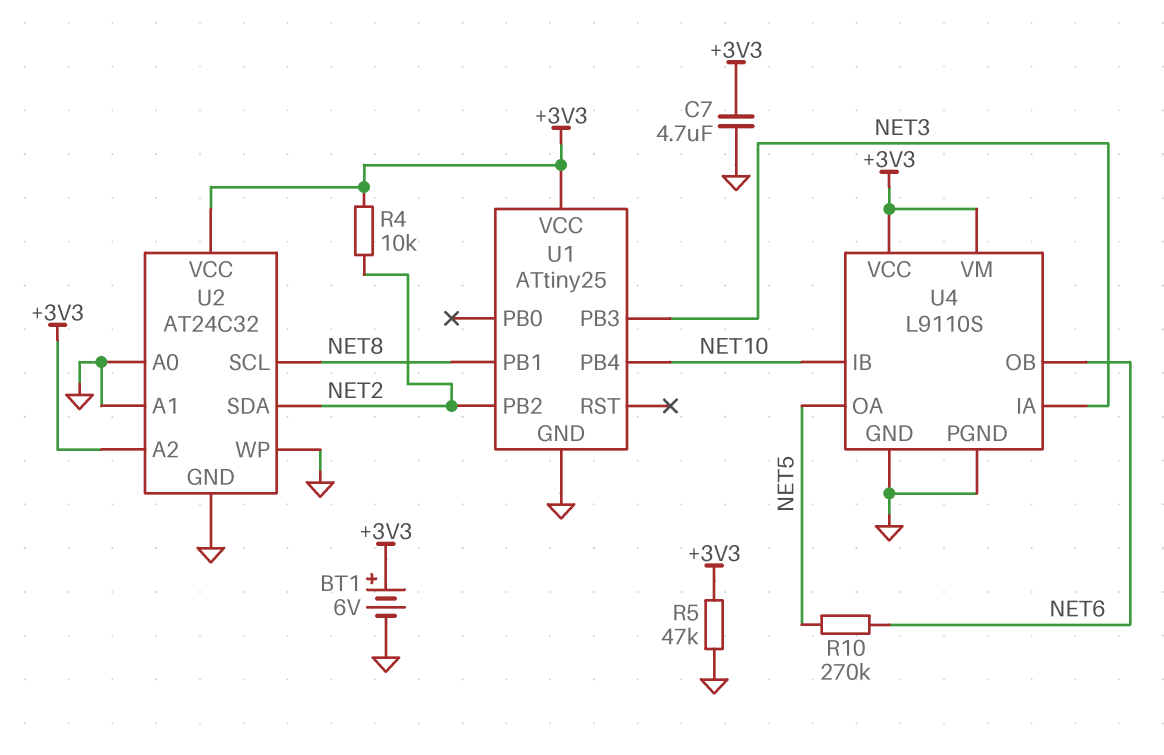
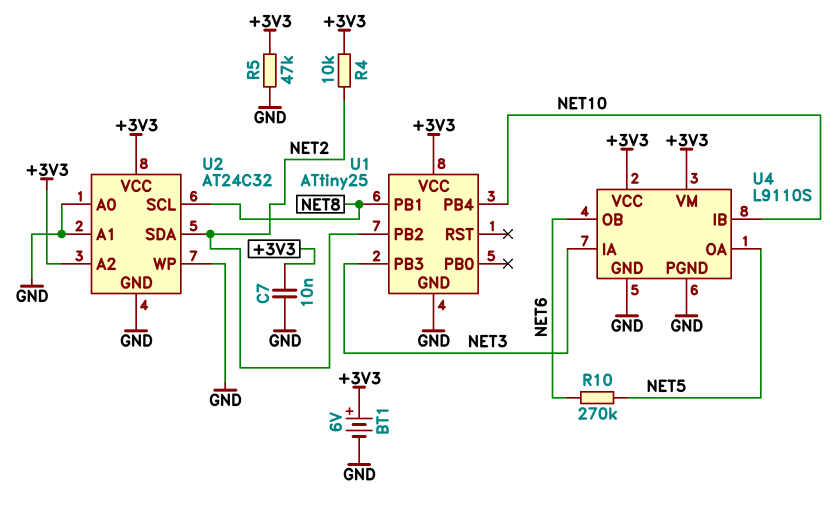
C7: 4.7uF (+3V3, GND) -> 10nF (+3V3, GND)

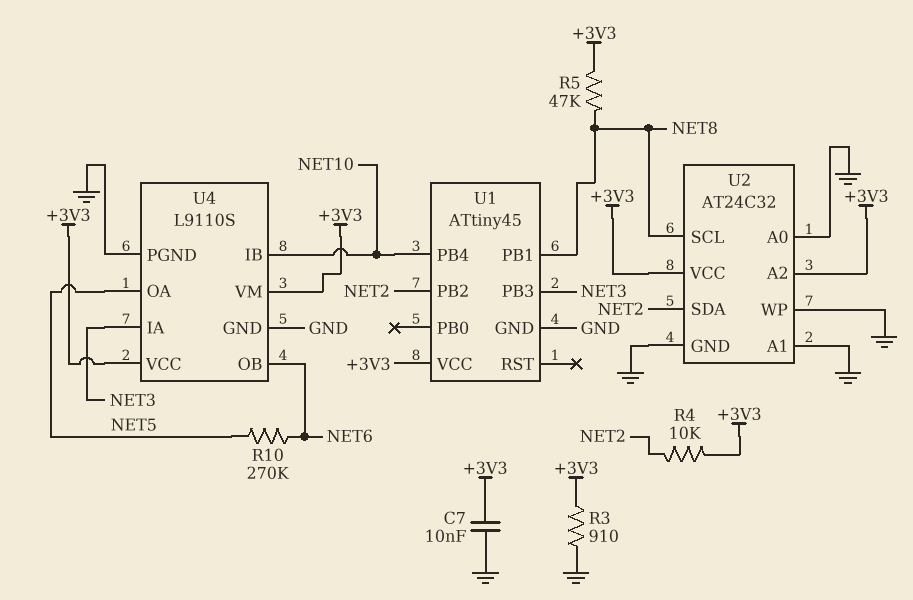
BT1: 6V (plus +3V3, minus GND) -> none
R3: none -> 910 (+3V3, GND)
R5: 47k (+3V3, GND) -> 47k (+3V3, NET8)
U1: ATtiny25 -> ATtiny45

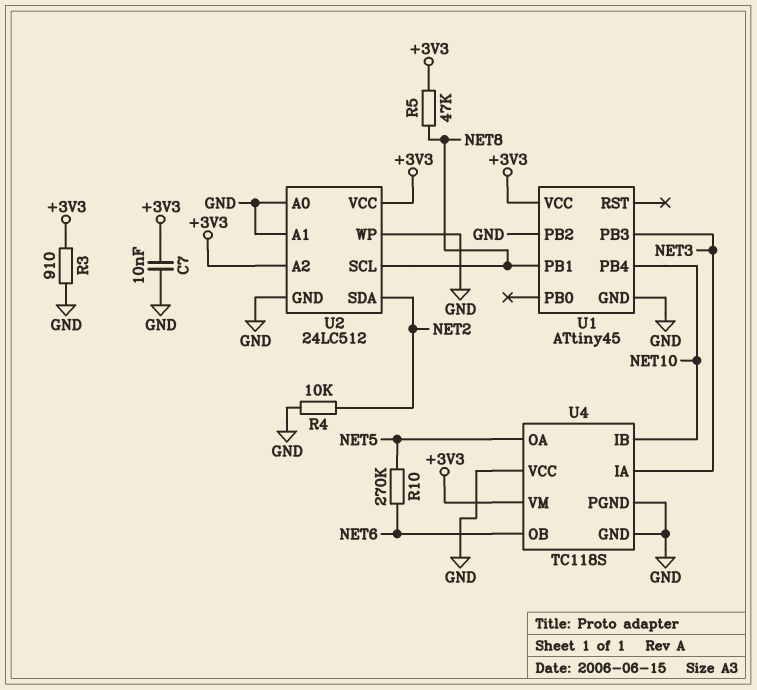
R4: 10k (+3V3, NET2) -> 10k (GND, NET2)
U1 pin PB2: NET2 -> GND
U2: AT24C32 -> 24LC512
U4: L9110S -> TC118S
U4 pin VCC: +3V3 -> GND

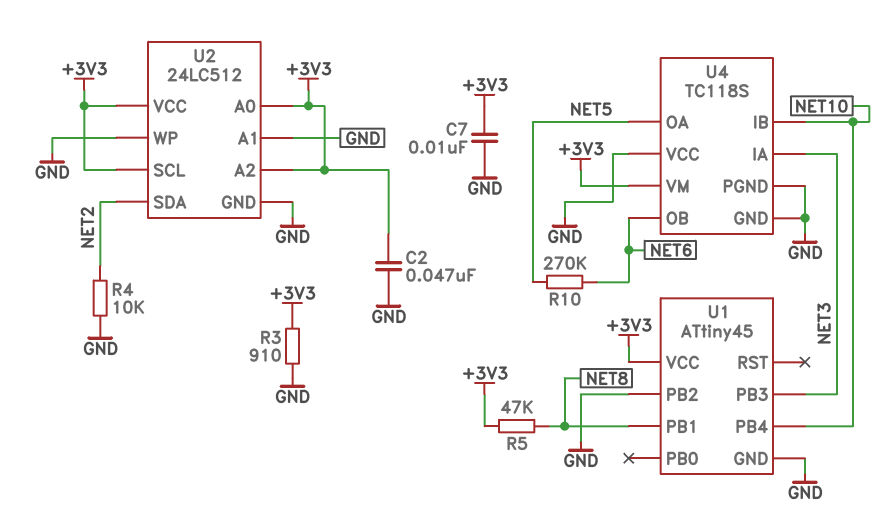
C2: none -> 47nF (+3V3, GND)
U2 pin A0: GND -> +3V3
U2 pin SCL: NET8 -> +3V3

